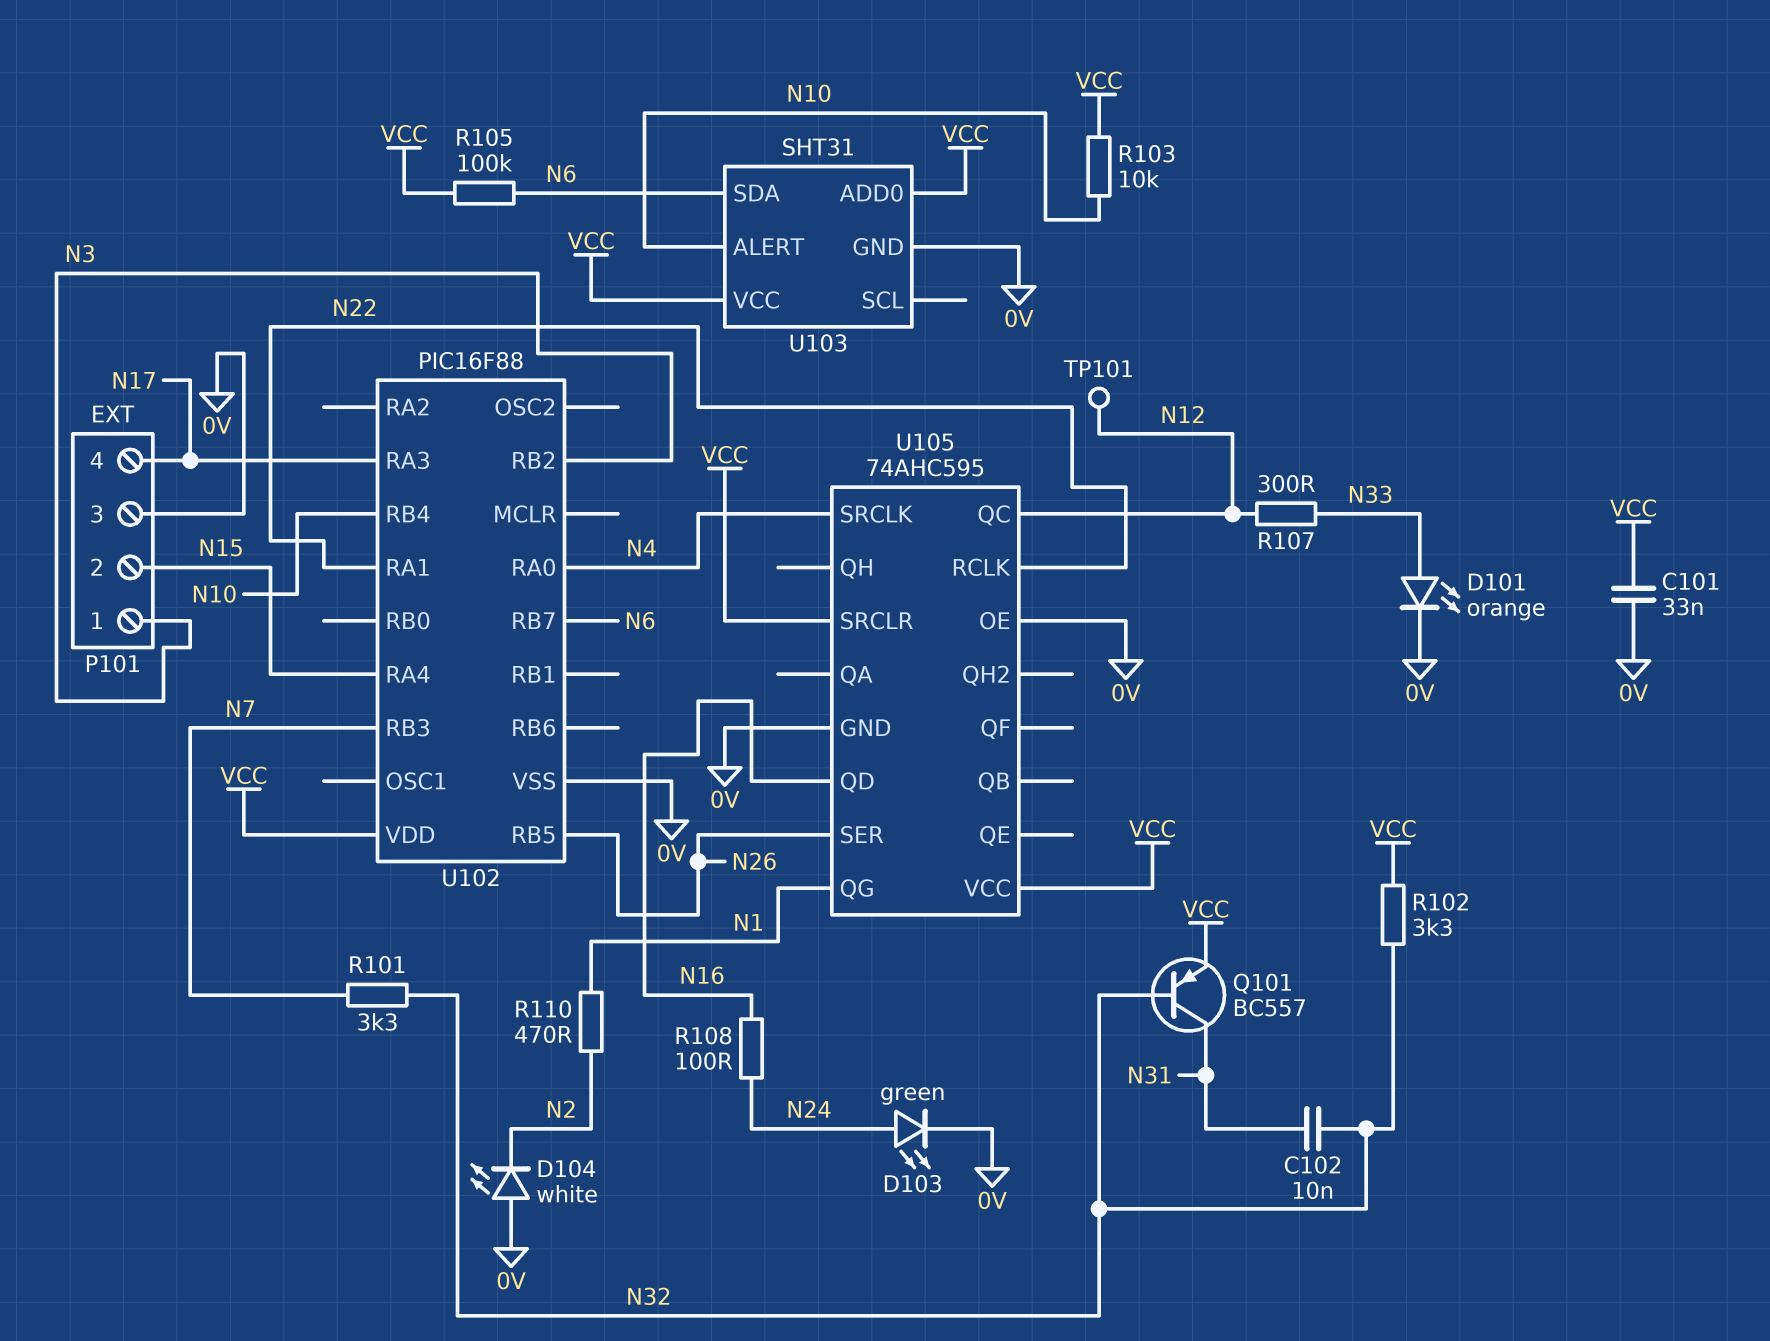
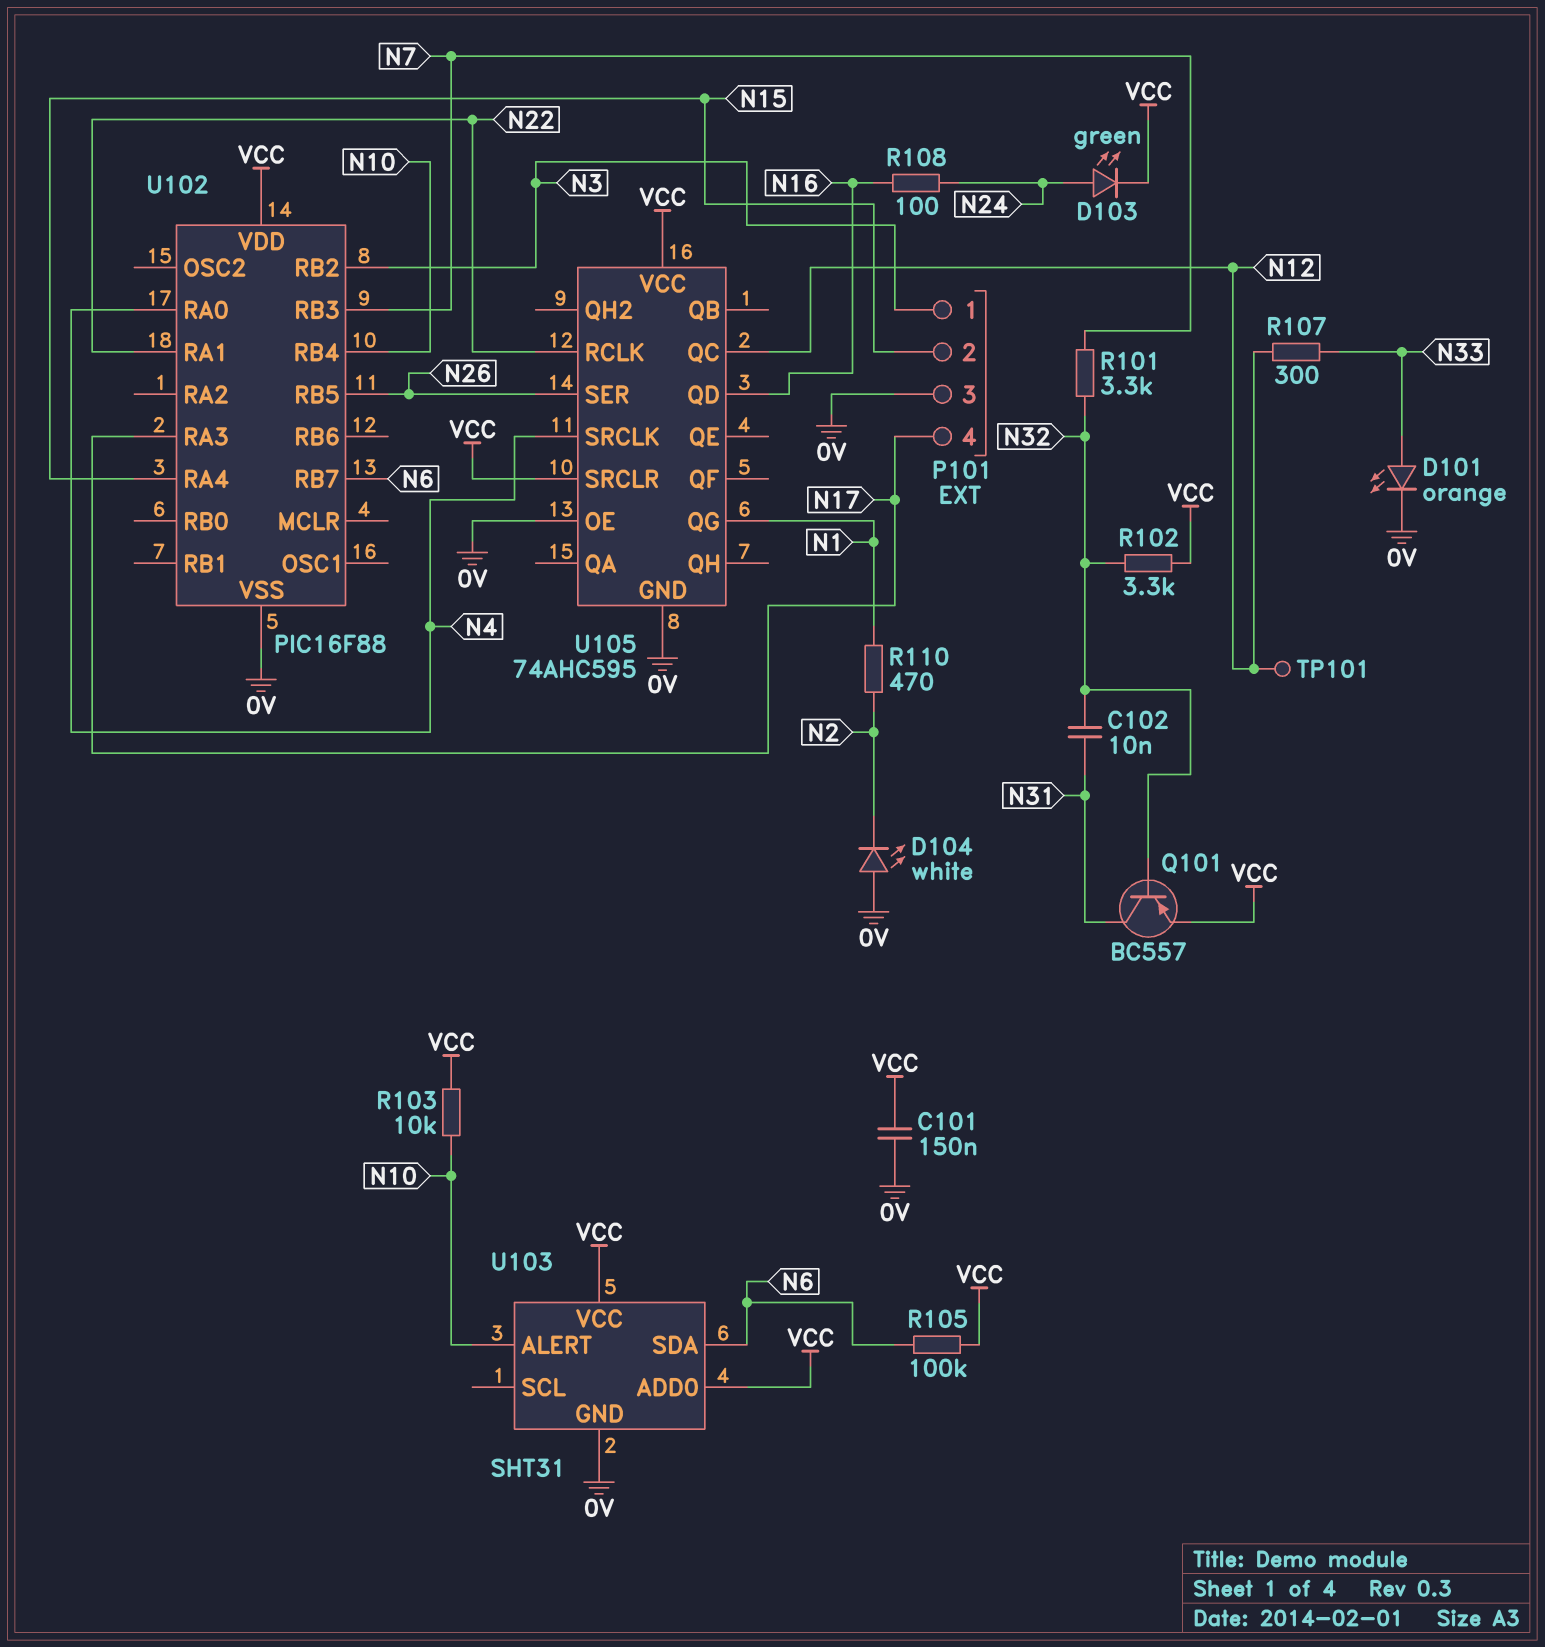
C101: 33nF (0V, VCC) -> 150nF (0V, VCC)
D103: LED green (A N24, K 0V) -> LED green (A N24, K VCC)

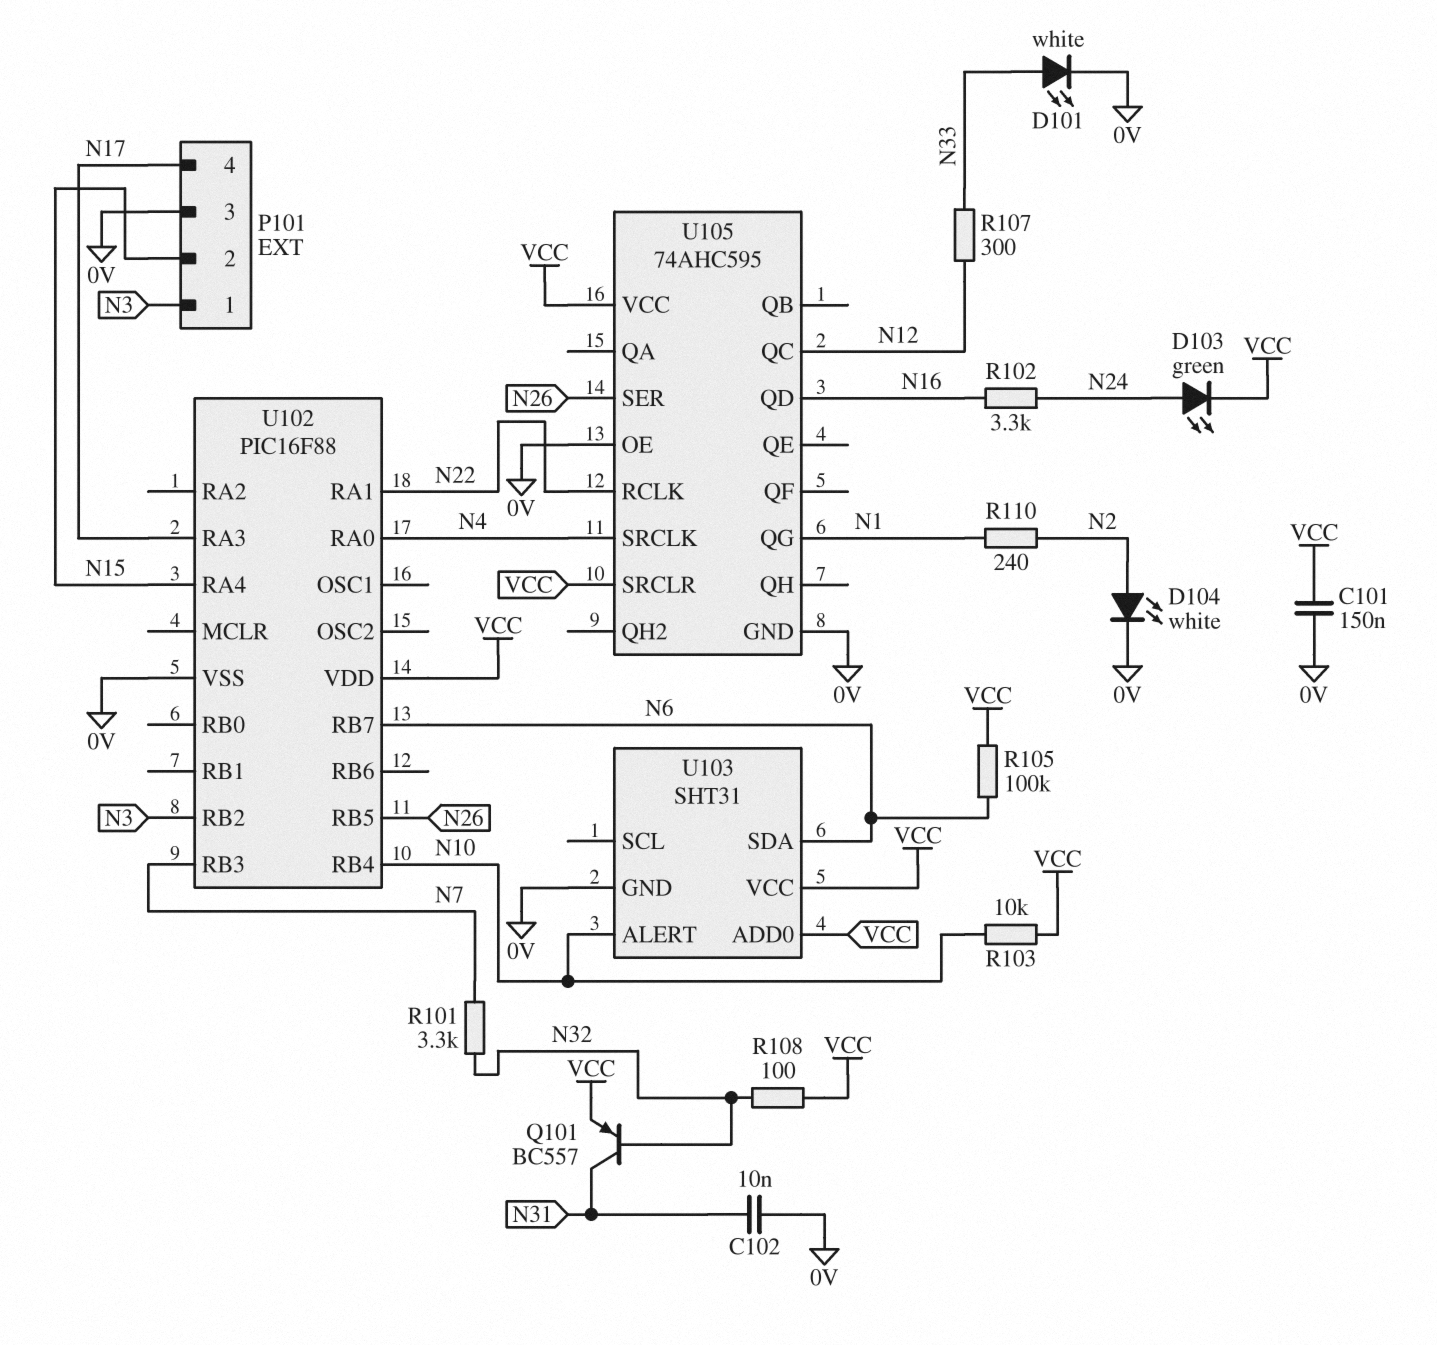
C102: 10nF (N31, N32) -> 10nF (0V, N31)
D101: LED orange (A N33, K 0V) -> LED white (A N33, K 0V)
D104: LED white (A 0V, K N2) -> LED white (A N2, K 0V)
R102: 3.3k (N32, VCC) -> 3.3k (N16, N24)
R108: 100 (N16, N24) -> 100 (N32, VCC)
R110: 470 (N1, N2) -> 240 (N1, N2)
TP101: test point (N12) -> none

